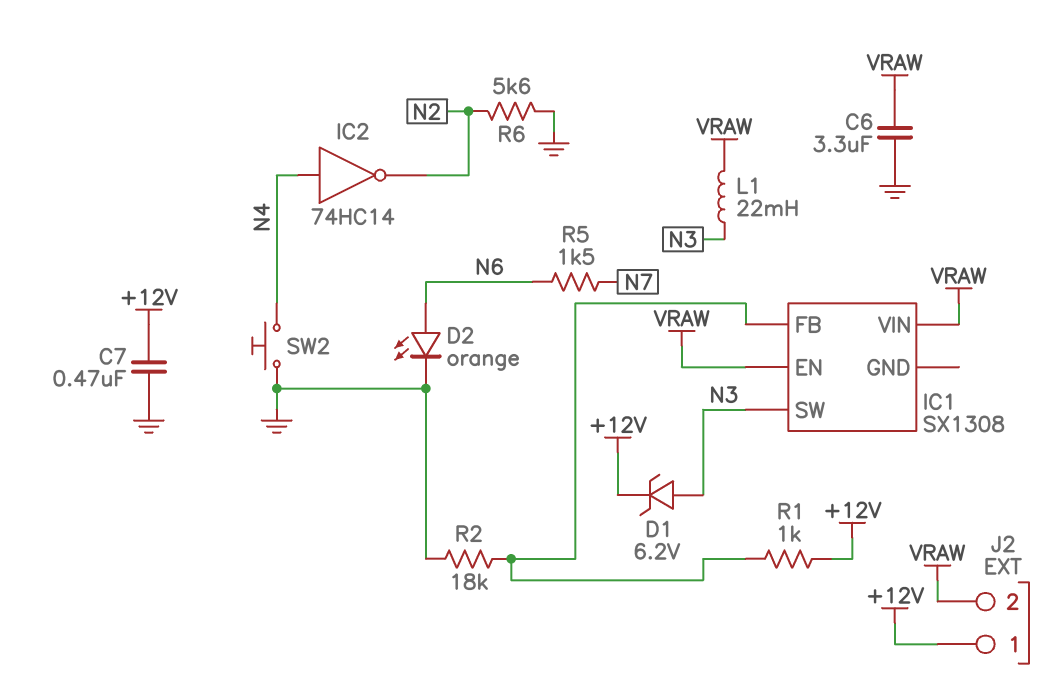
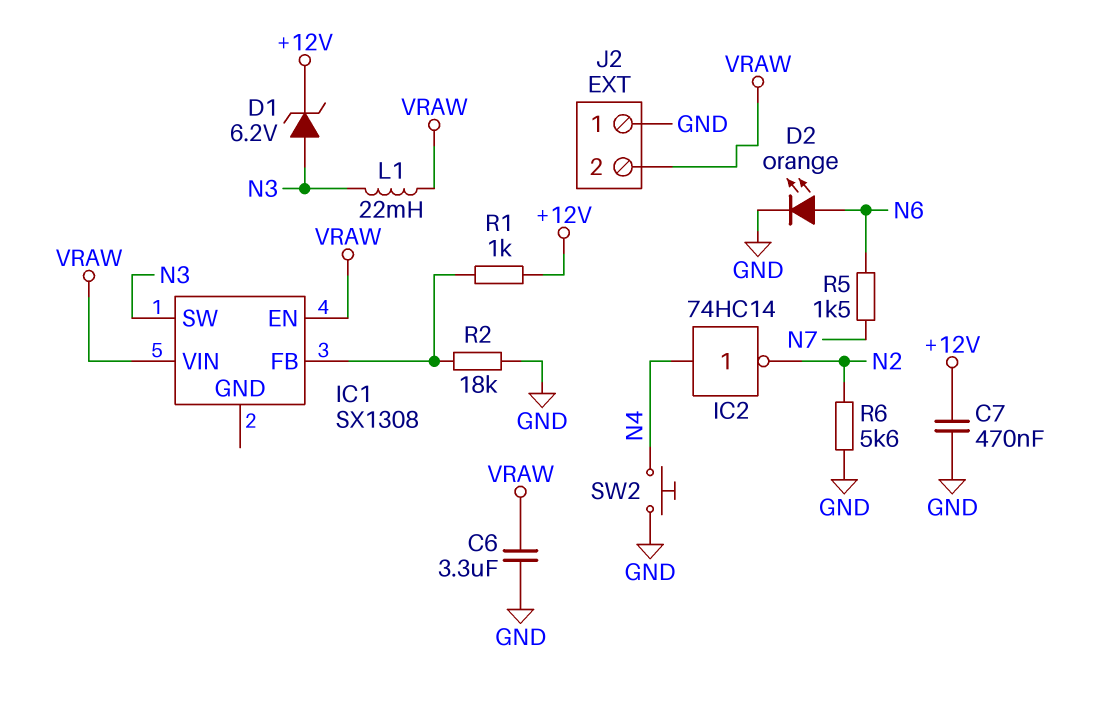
J2 pin 1: +12V -> GND

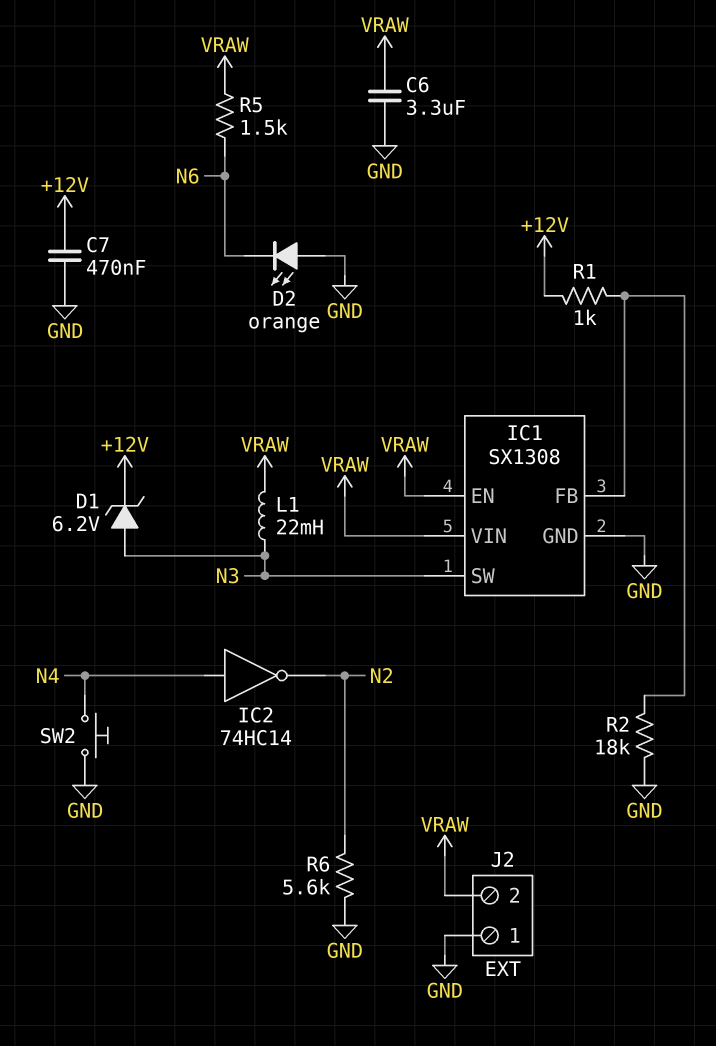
D2: LED orange (A N6, K GND) -> LED orange (A GND, K N6)
IC1 pin GND: none -> GND
R5: 1.5k (N6, N7) -> 1.5k (N6, VRAW)

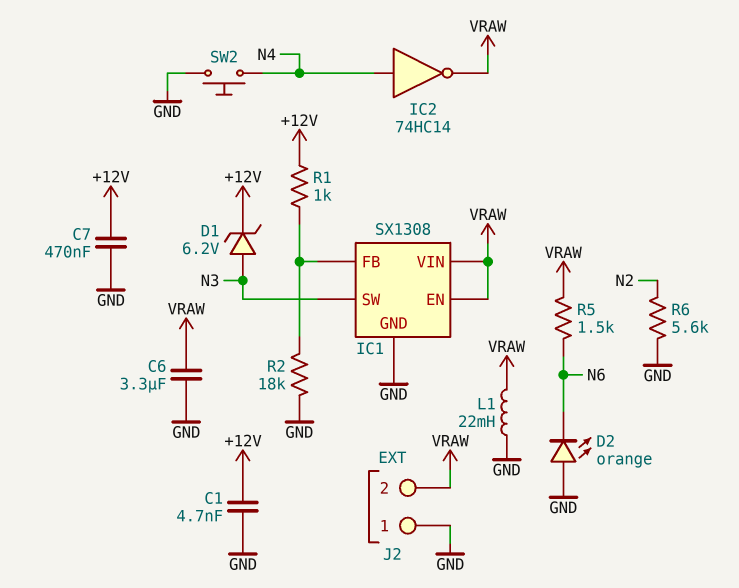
C1: none -> 4.7nF (+12V, GND)
IC2: NOT 74HC14 (in N4, out N2) -> NOT 74HC14 (in N4, out VRAW)
L1: 22mH (N3, VRAW) -> 22mH (GND, VRAW)

